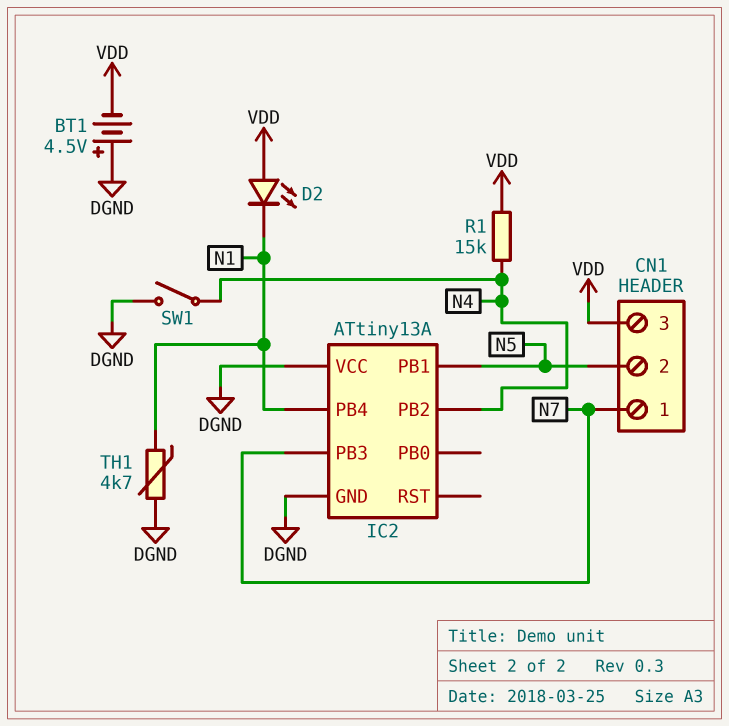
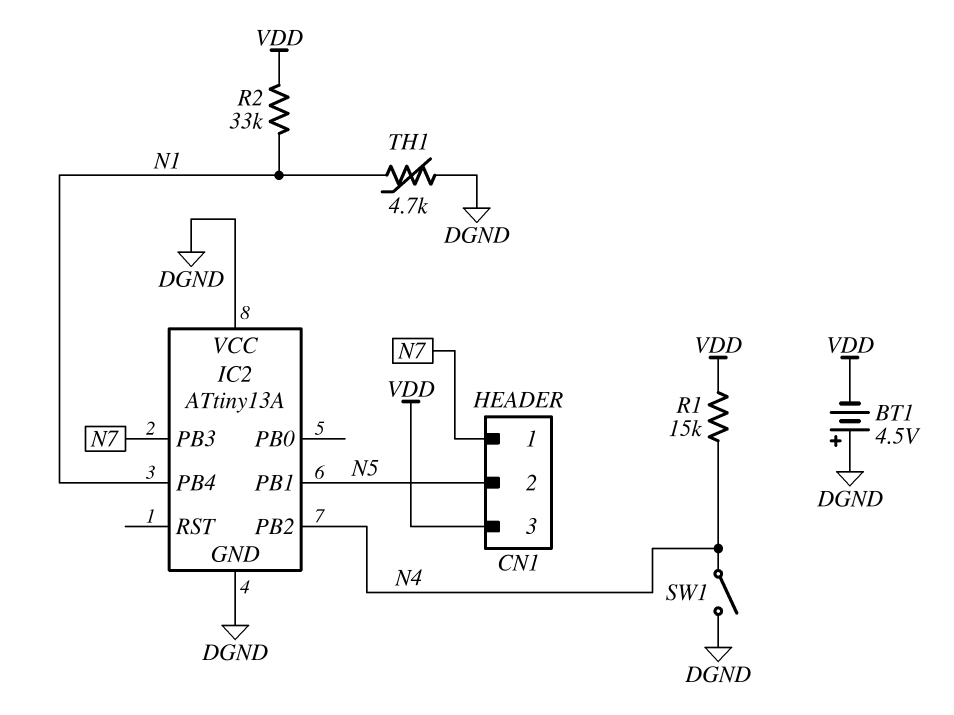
D2: LED (A VDD, K N1) -> none
R2: none -> 33k (N1, VDD)

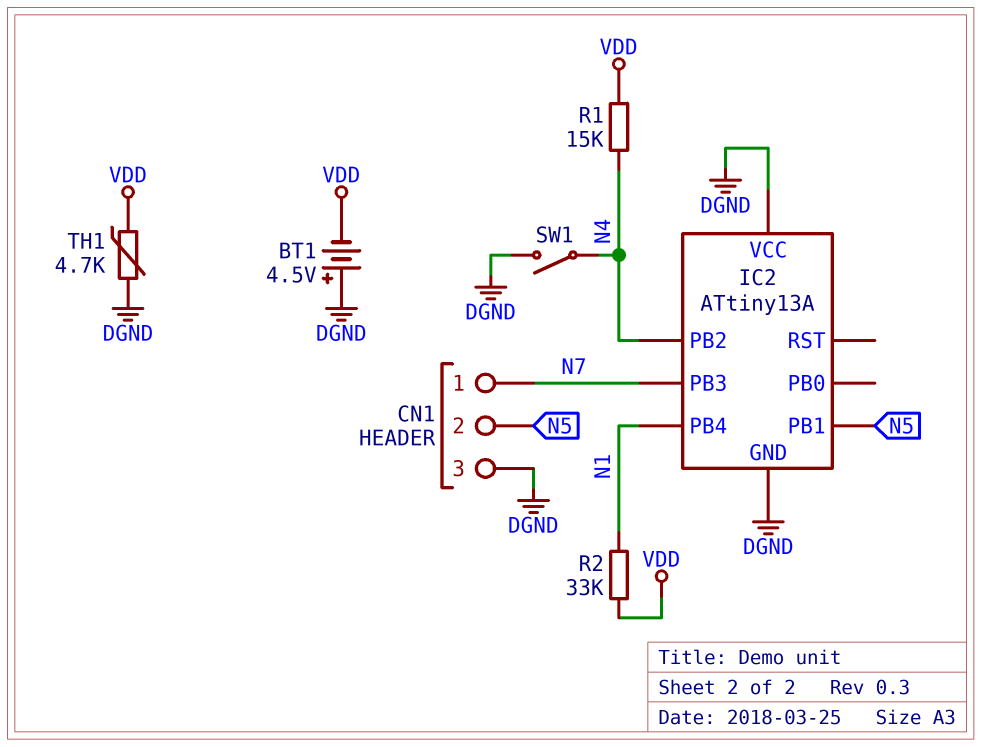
CN1 pin 3: VDD -> DGND
TH1: 4.7k (DGND, N1) -> 4.7k (DGND, VDD)

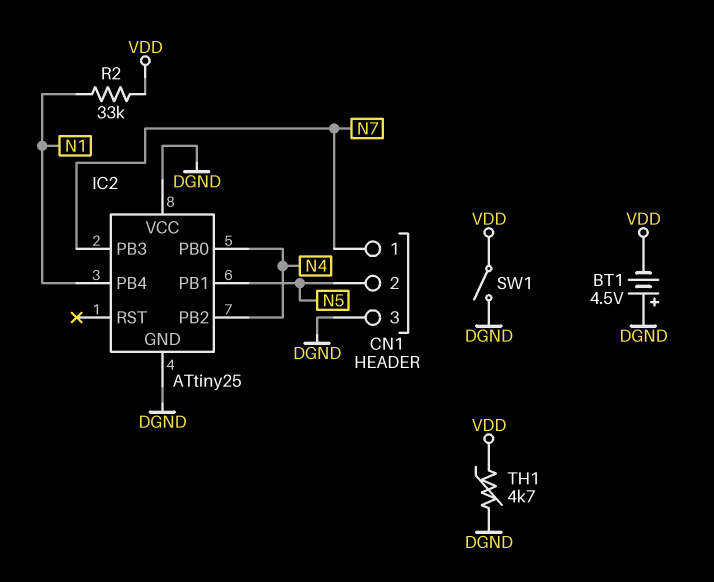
IC2: ATtiny13A -> ATtiny25
IC2 pin PB0: none -> N4
R1: 15k (N4, VDD) -> none
SW1: switch (DGND, N4) -> switch (DGND, VDD)

